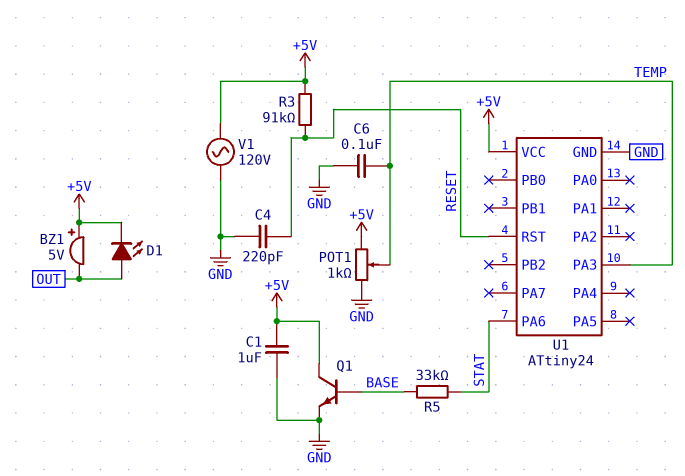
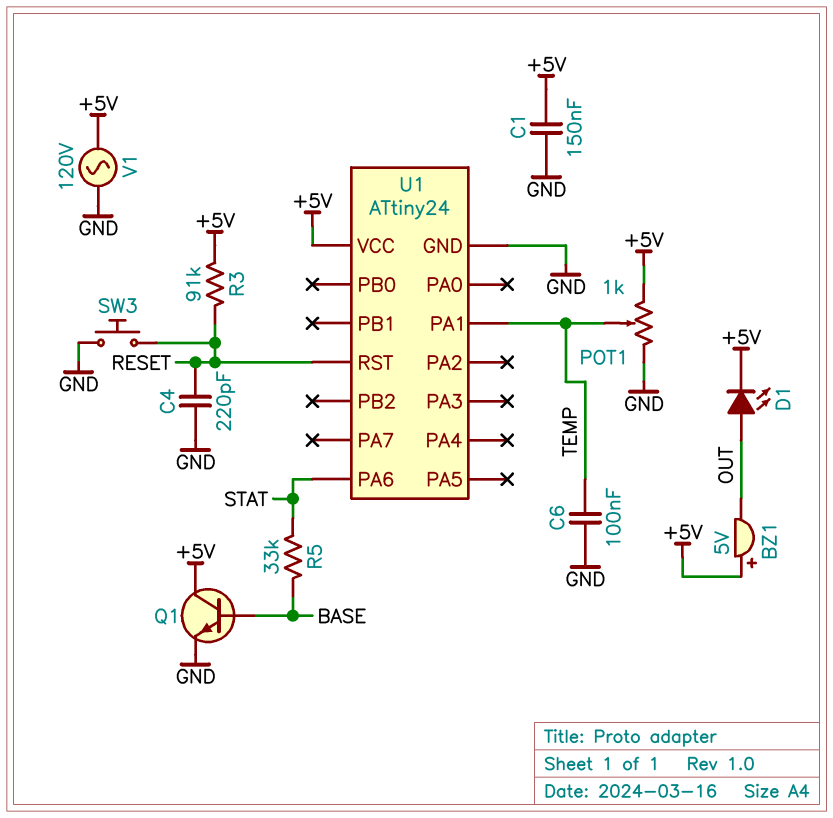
C1: 1uF (+5V, GND) -> 150nF (+5V, GND)
SW3: none -> button (GND, RESET)
U1 pin PA1: none -> TEMP
U1 pin PA3: TEMP -> none

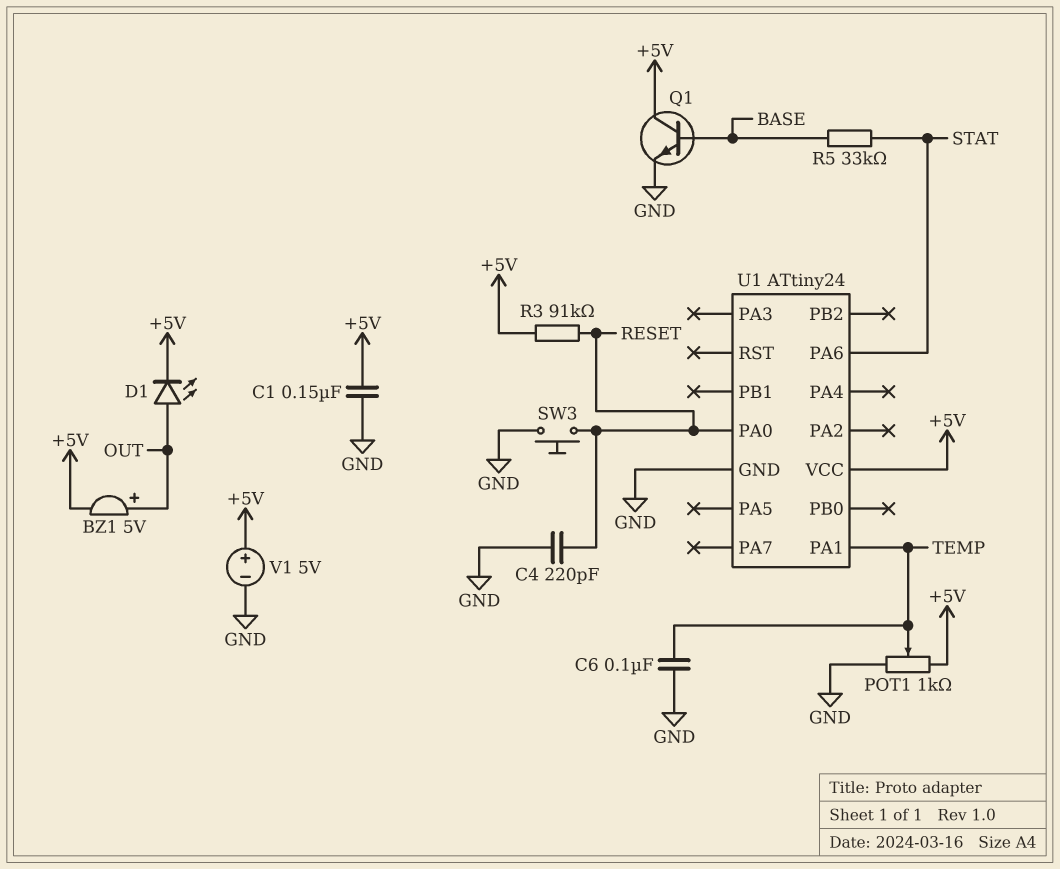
BZ1: buzzer 5V (plus +5V, minus OUT) -> buzzer 5V (plus OUT, minus +5V)
U1 pin PA0: none -> RESET
U1 pin RST: RESET -> none
V1: AC 120V (+5V, GND) -> 5V (plus +5V, minus GND)

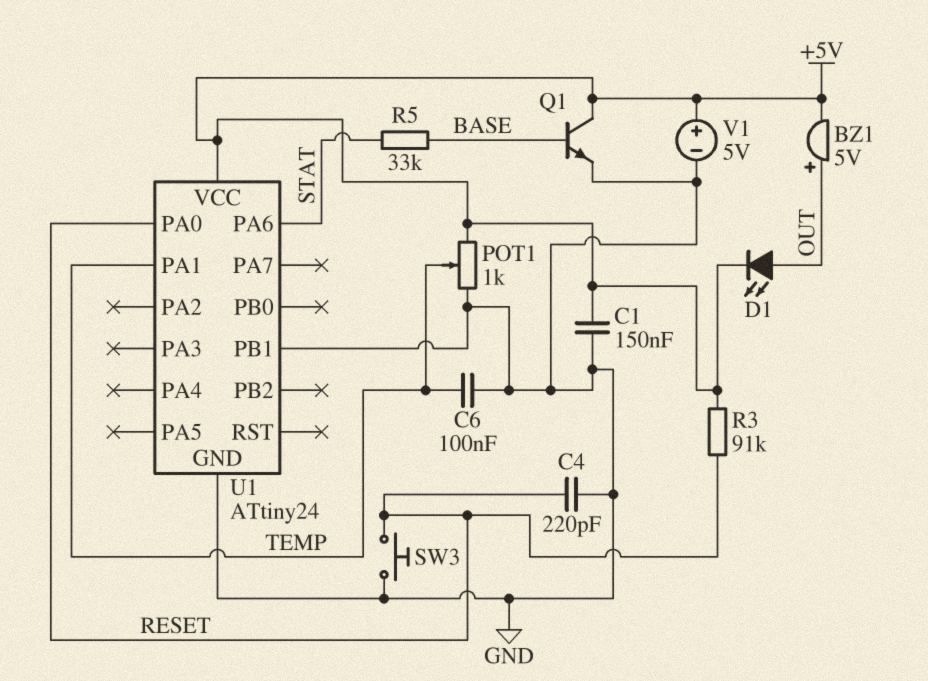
U1 pin PB1: none -> GND

